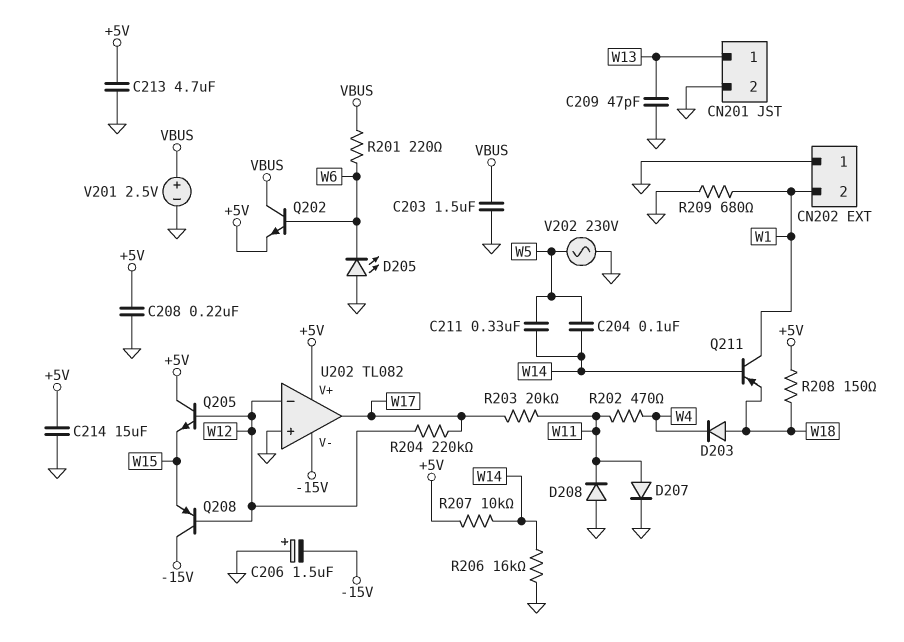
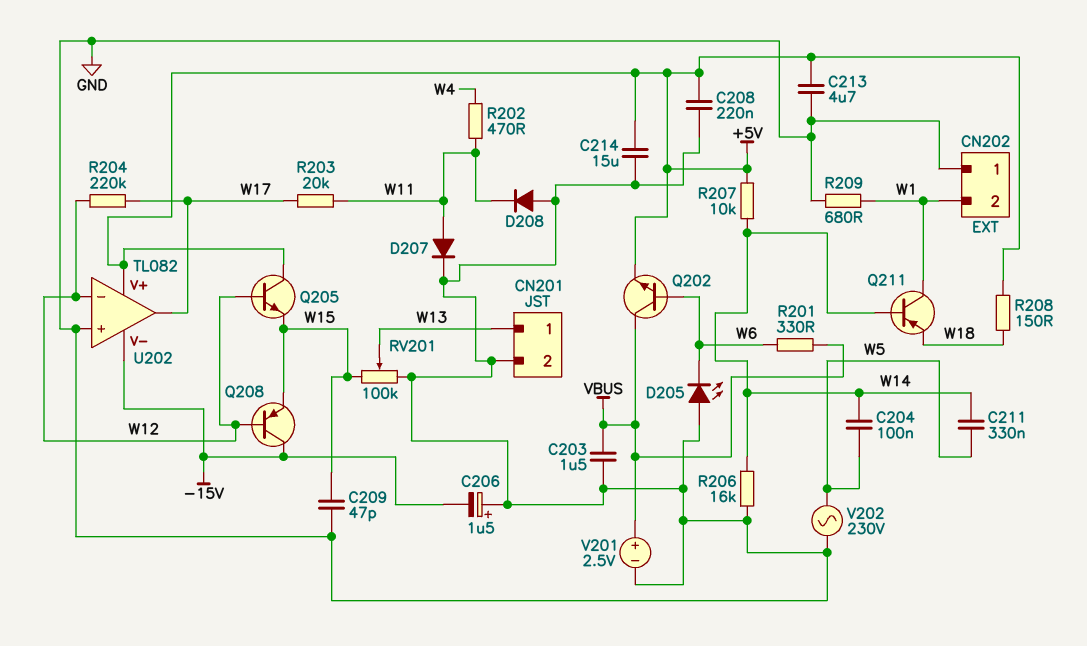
C209: 47pF (GND, W13) -> 47pF (GND, W15)
D203: diode (A W18, K W4) -> none
R201: 220 (VBUS, W6) -> 330 (VBUS, W6)
RV201: none -> 100k (GND, W15, wiper W13)

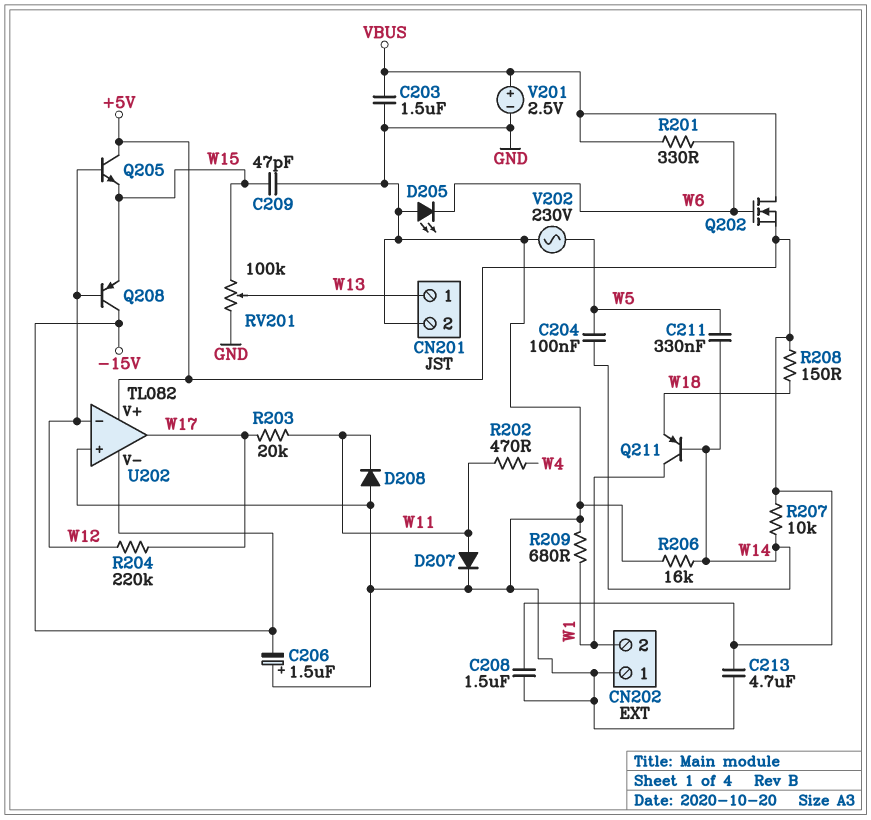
C208: 220nF (+5V, GND) -> 1.5uF (+5V, GND)
C214: 15uF (+5V, GND) -> none
Q202: NPN (B W6, C VBUS, E +5V) -> NMOS (G W6, D VBUS, S +5V)

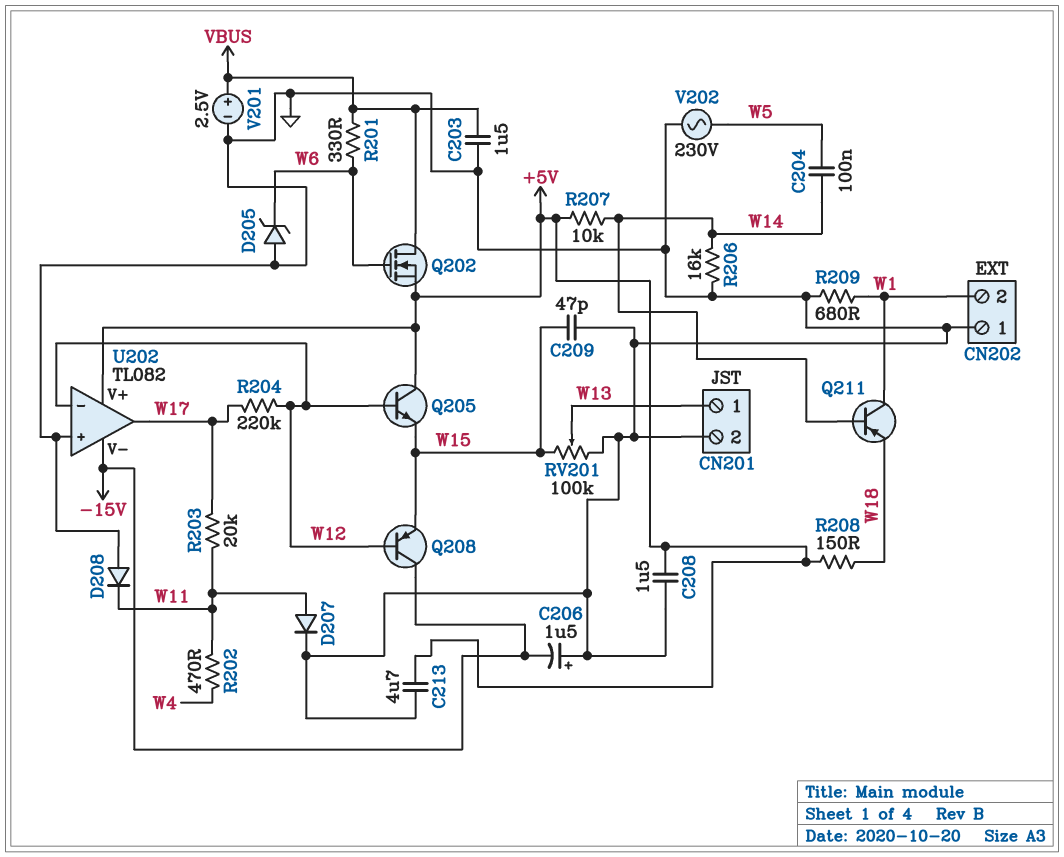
C211: 330nF (W5, W14) -> none
D205: LED (A GND, K W6) -> zener (A GND, K W6)

